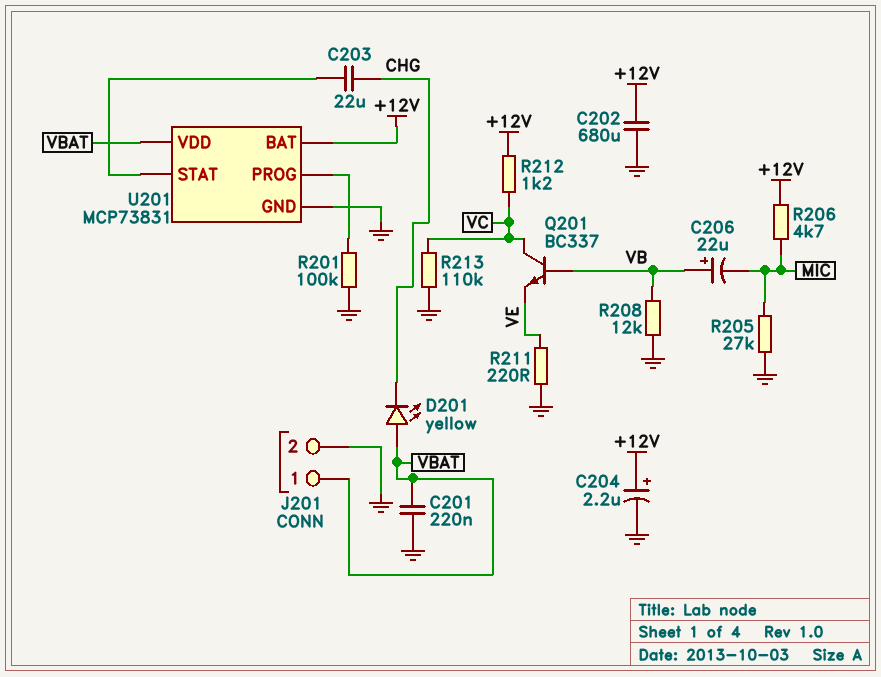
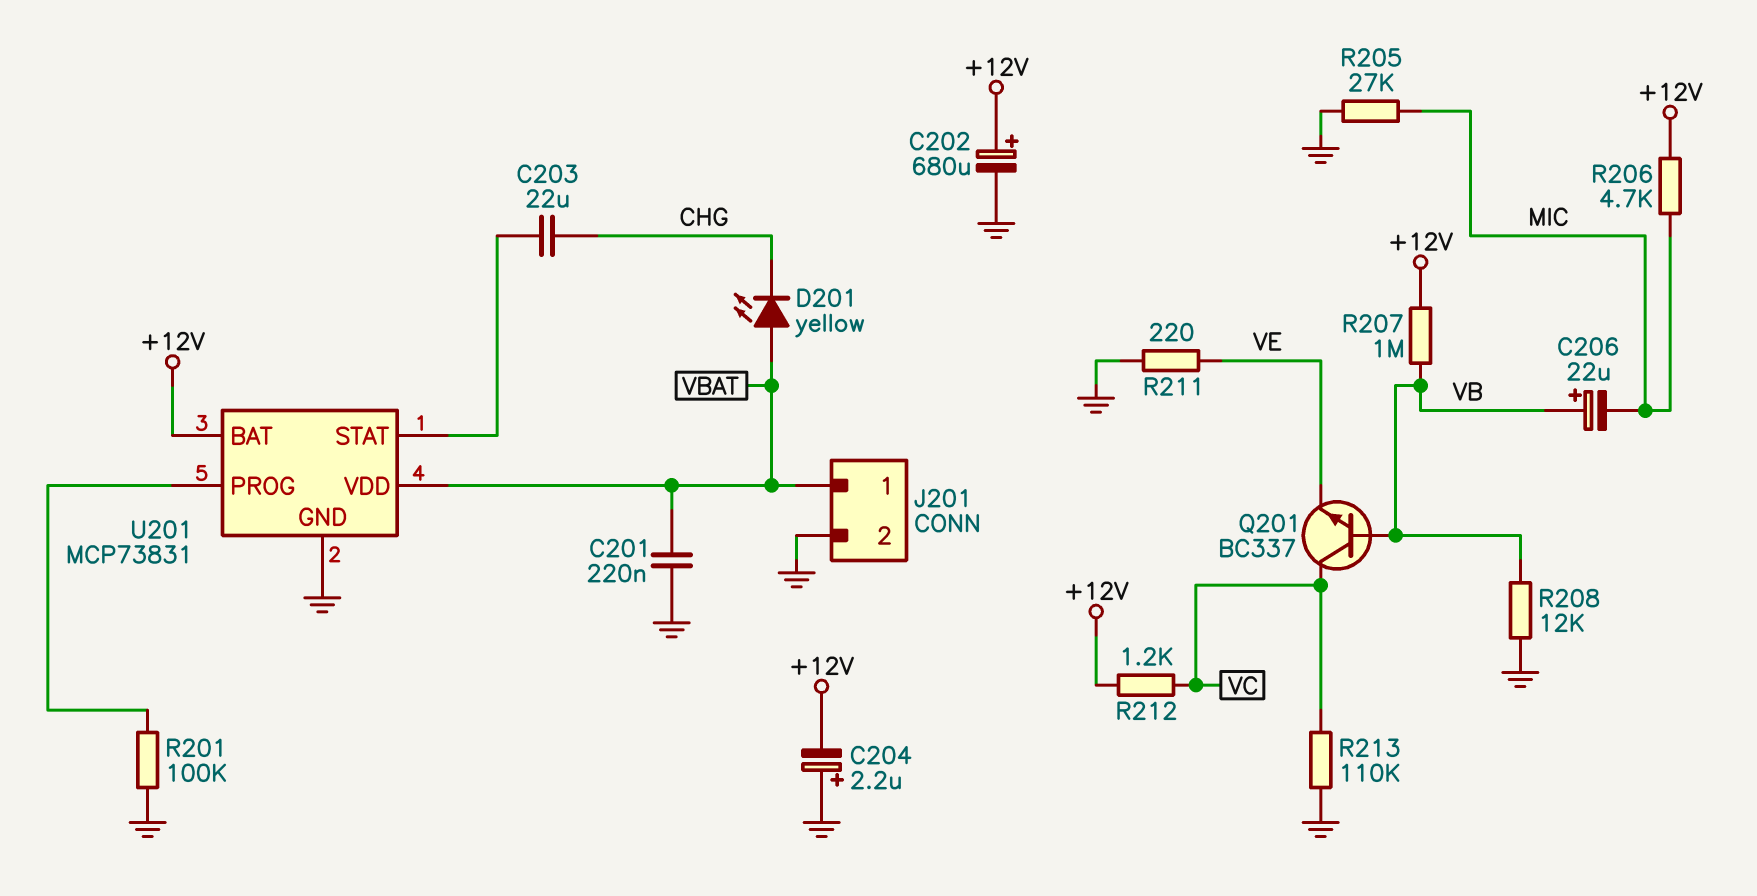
C202: 680uF (+12V, GND) -> 680uF (plus +12V, minus GND)
C204: 2.2uF (plus +12V, minus GND) -> 2.2uF (plus GND, minus +12V)
R207: none -> 1M (+12V, VB)

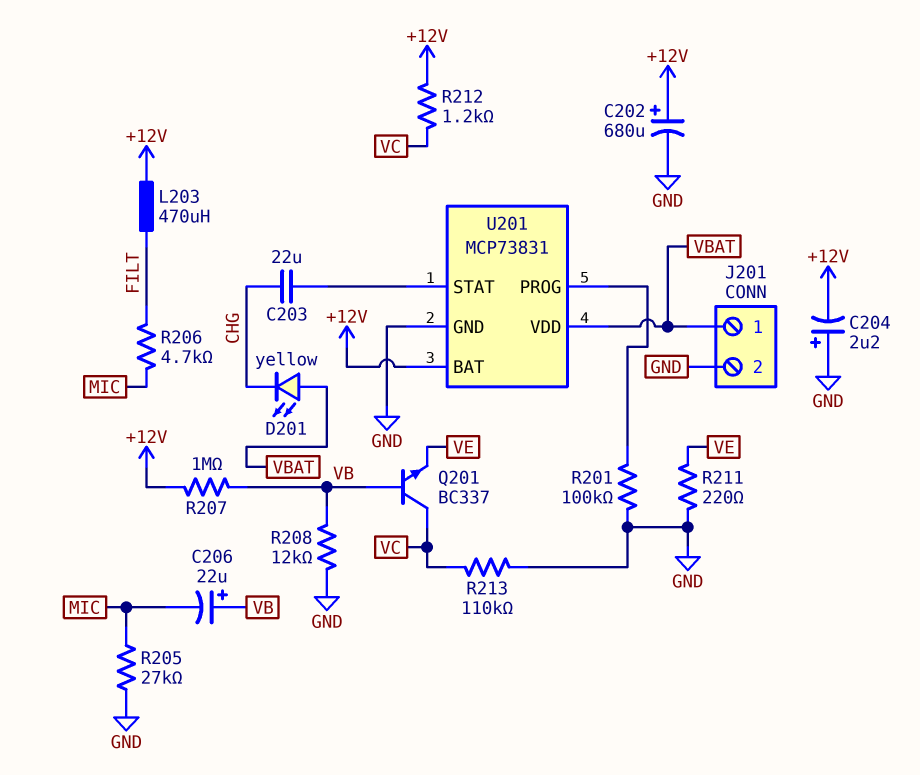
C201: 220nF (GND, VBAT) -> none
L203: none -> 470uH (+12V, FILT)
R206: 4.7k (+12V, MIC) -> 4.7k (FILT, MIC)

